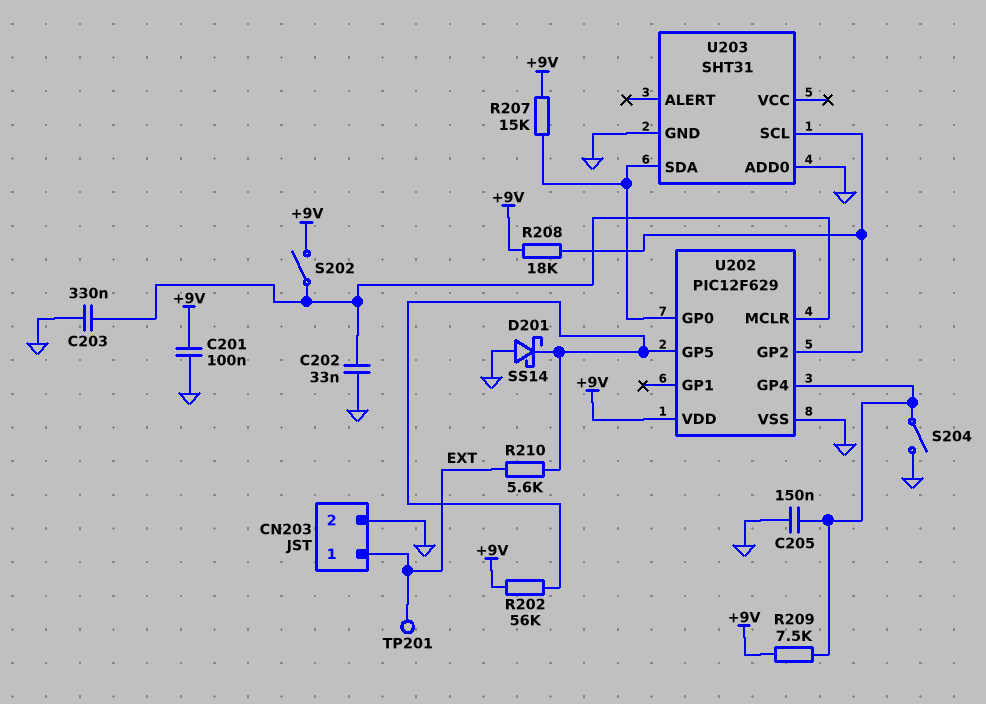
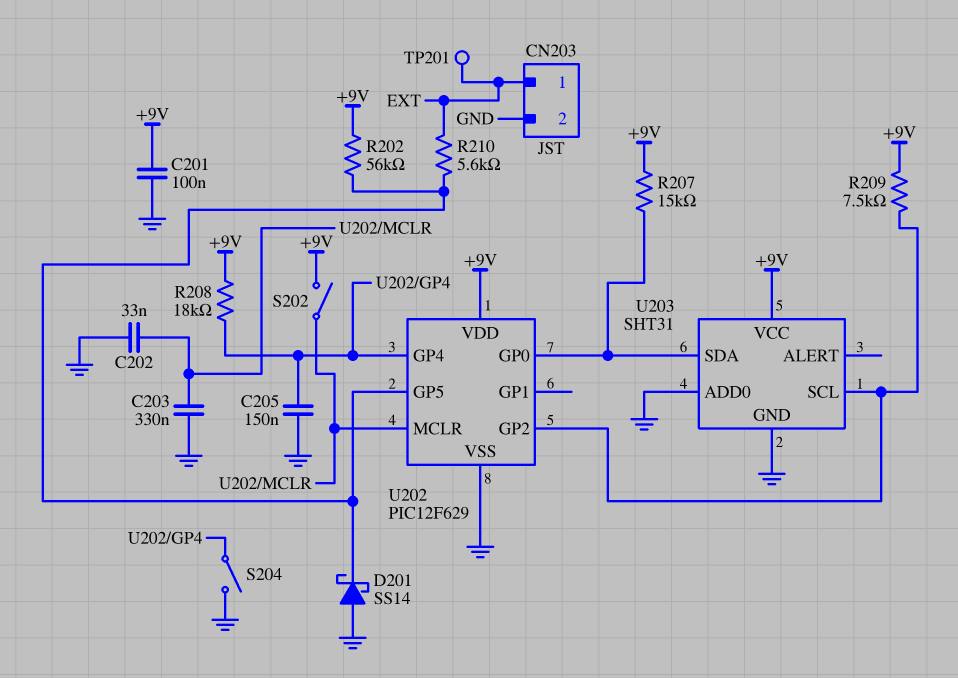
R208: 18k (+9V, U202/GP2) -> 18k (+9V, U202/GP4)
R209: 7.5k (+9V, U202/GP4) -> 7.5k (+9V, U202/GP2)
U203 pin VCC: none -> +9V

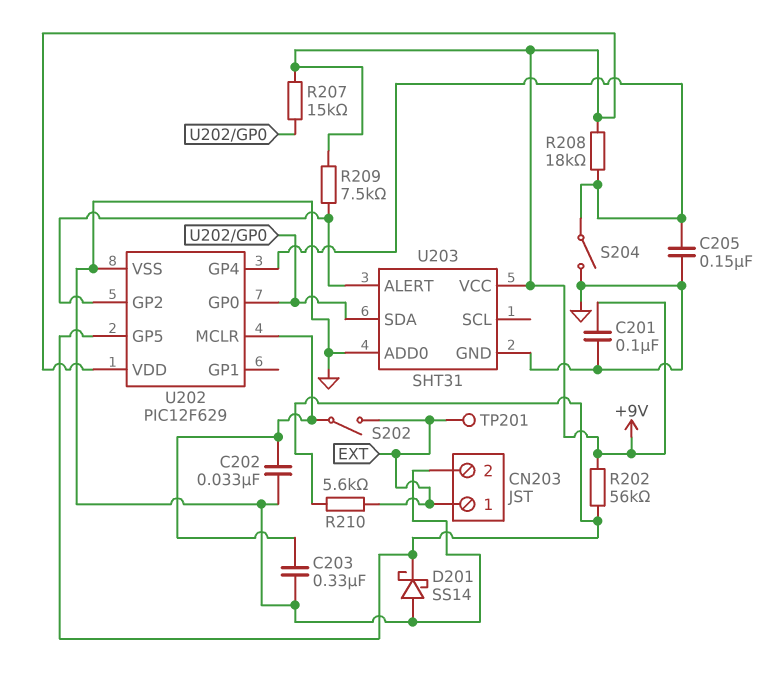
S202: switch (+9V, U202/MCLR) -> switch (EXT, U202/MCLR)
U203 pin ALERT: none -> U202/GP2
U203 pin SCL: U202/GP2 -> none

